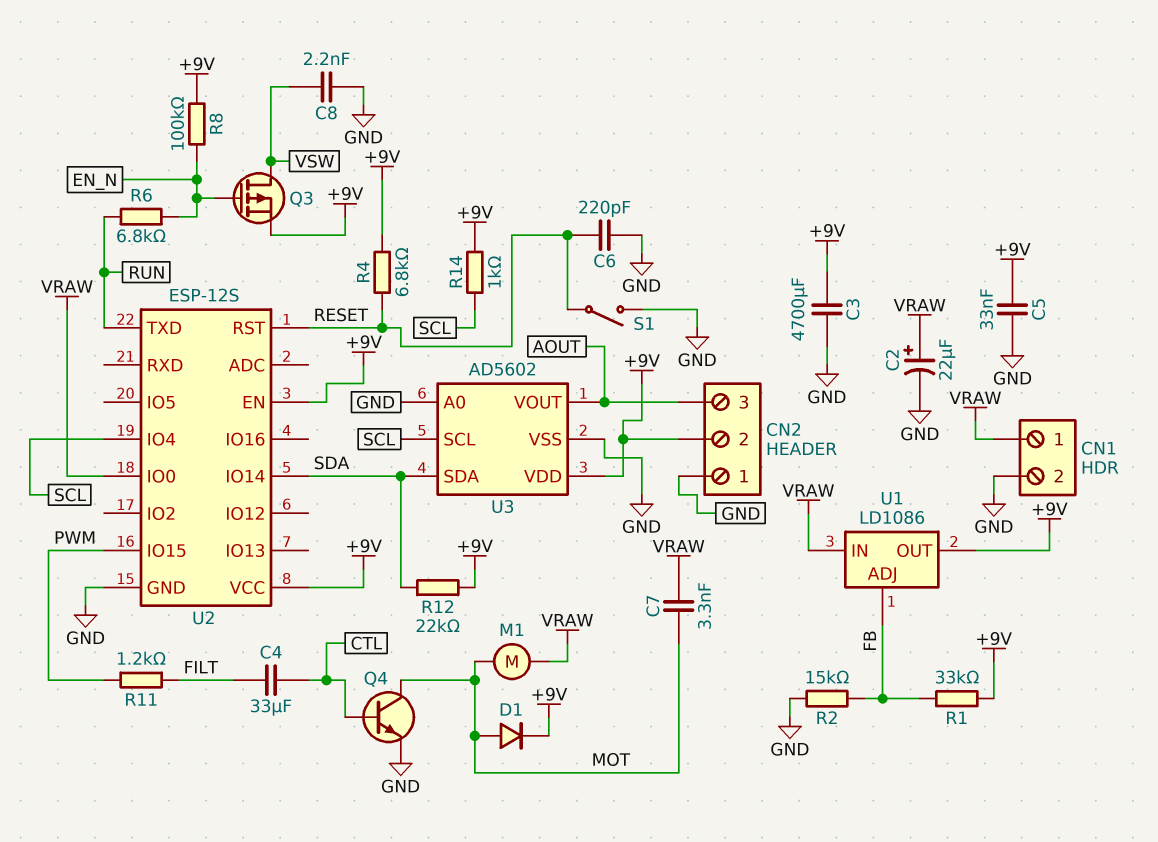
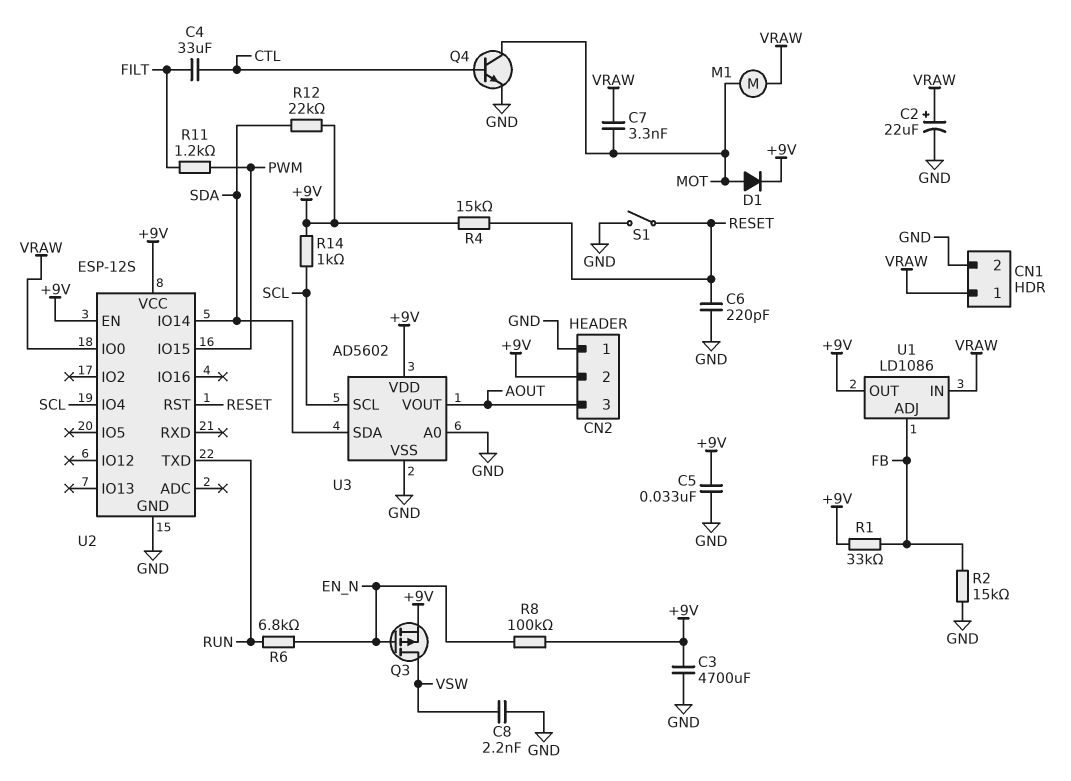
R4: 6.8k (+9V, RESET) -> 15k (+9V, RESET)

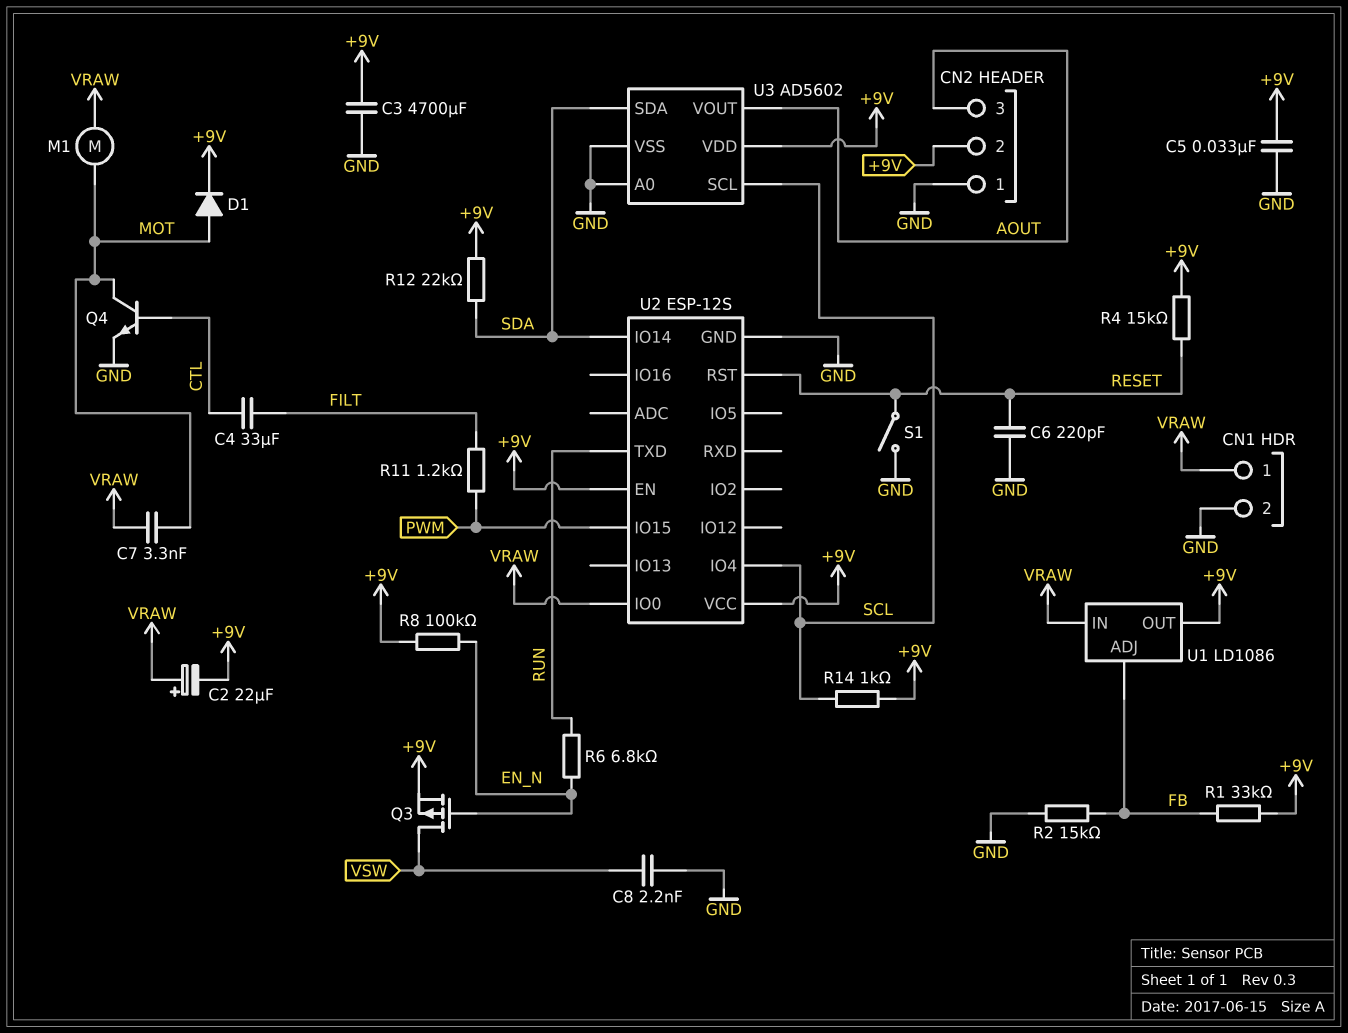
C2: 22uF (plus VRAW, minus GND) -> 22uF (plus VRAW, minus +9V)

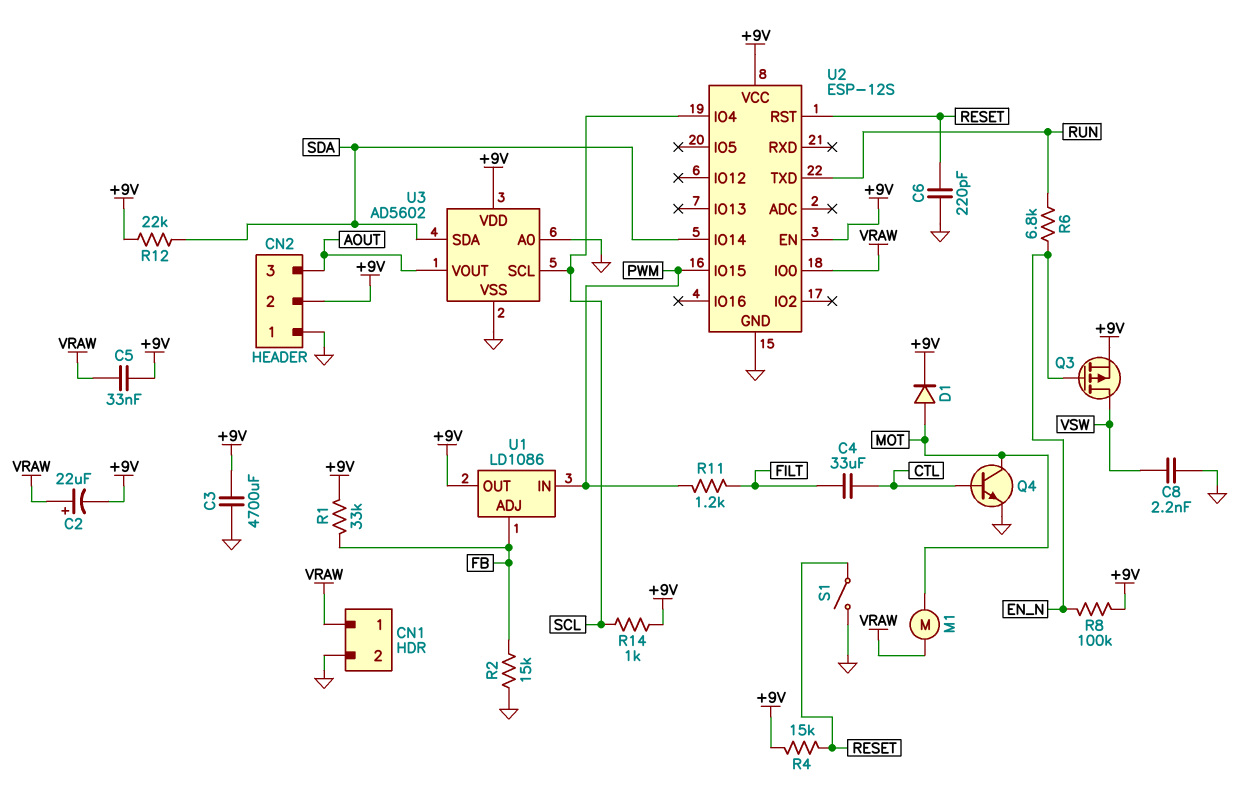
C5: 33nF (+9V, GND) -> 33nF (+9V, VRAW)
C7: 3.3nF (MOT, VRAW) -> none
U1 pin IN: VRAW -> PWM

